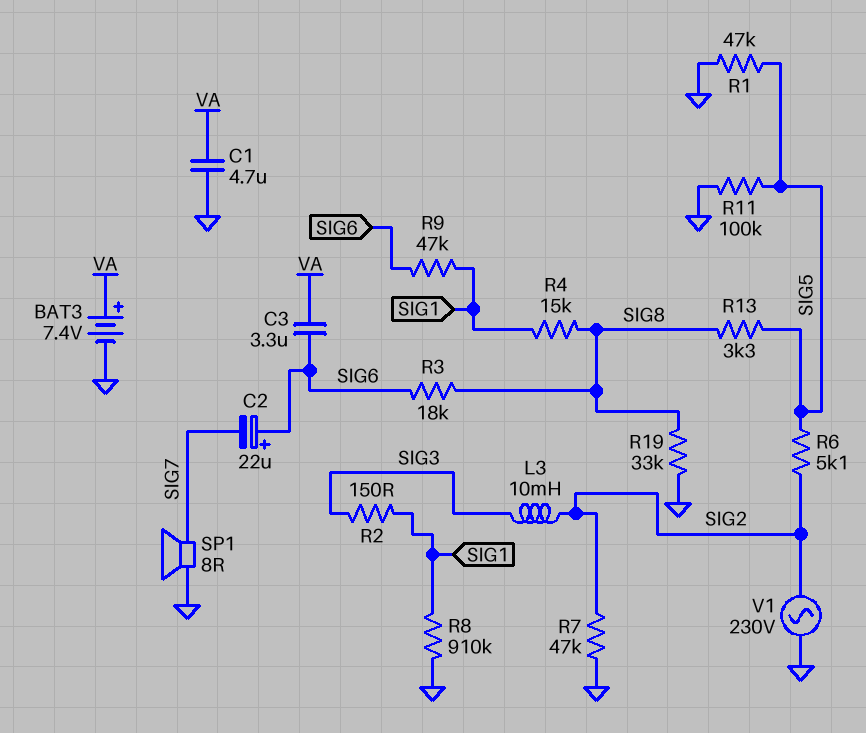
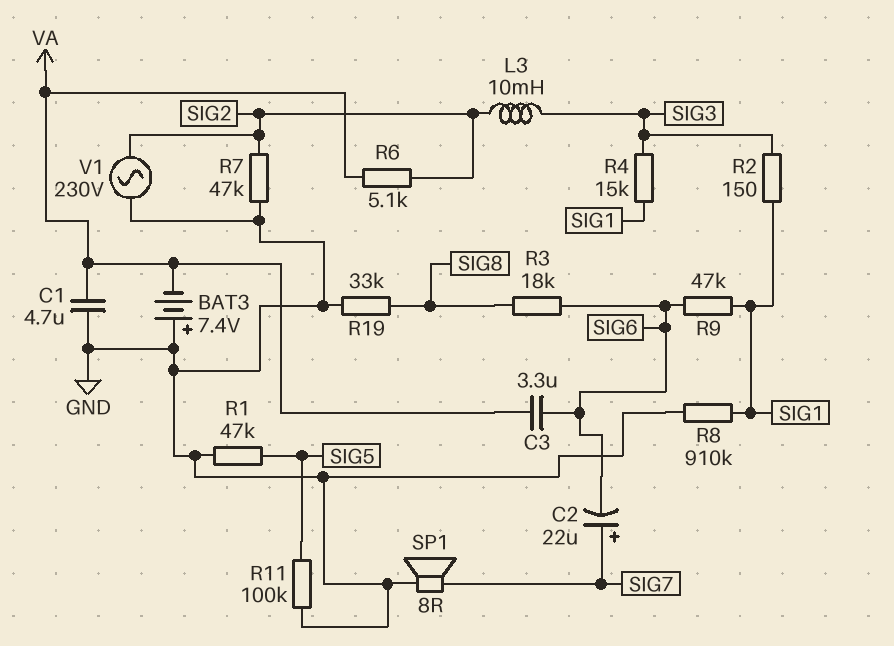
BAT3: 7.4V (plus VA, minus GND) -> 7.4V (plus GND, minus VA)
C2: 22uF (plus SIG6, minus SIG7) -> 22uF (plus SIG7, minus SIG6)
R4: 15k (SIG1, SIG8) -> 15k (SIG1, SIG3)
R6: 5.1k (SIG2, SIG5) -> 5.1k (SIG2, VA)
R13: 3.3k (SIG5, SIG8) -> none

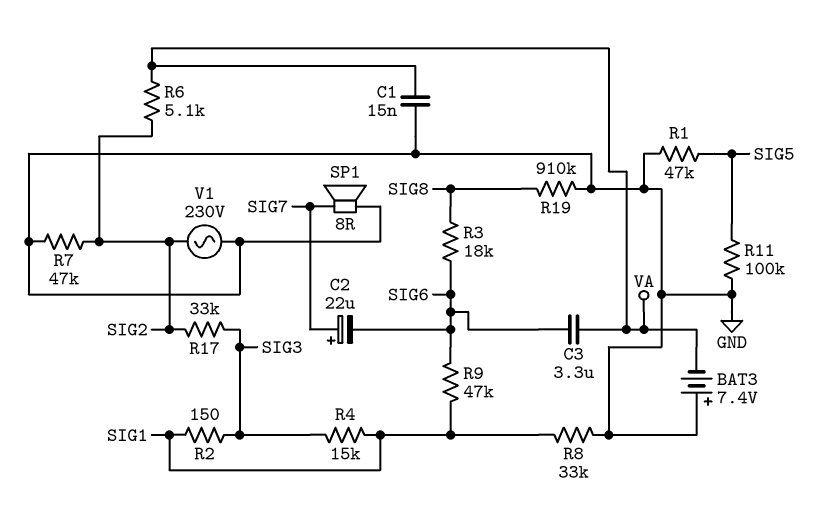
C1: 4.7uF (GND, VA) -> 15nF (GND, VA)
L3: 10mH (SIG2, SIG3) -> none
R8: 910k (GND, SIG1) -> 33k (GND, SIG1)
R17: none -> 33k (SIG2, SIG3)
R19: 33k (GND, SIG8) -> 910k (GND, SIG8)

